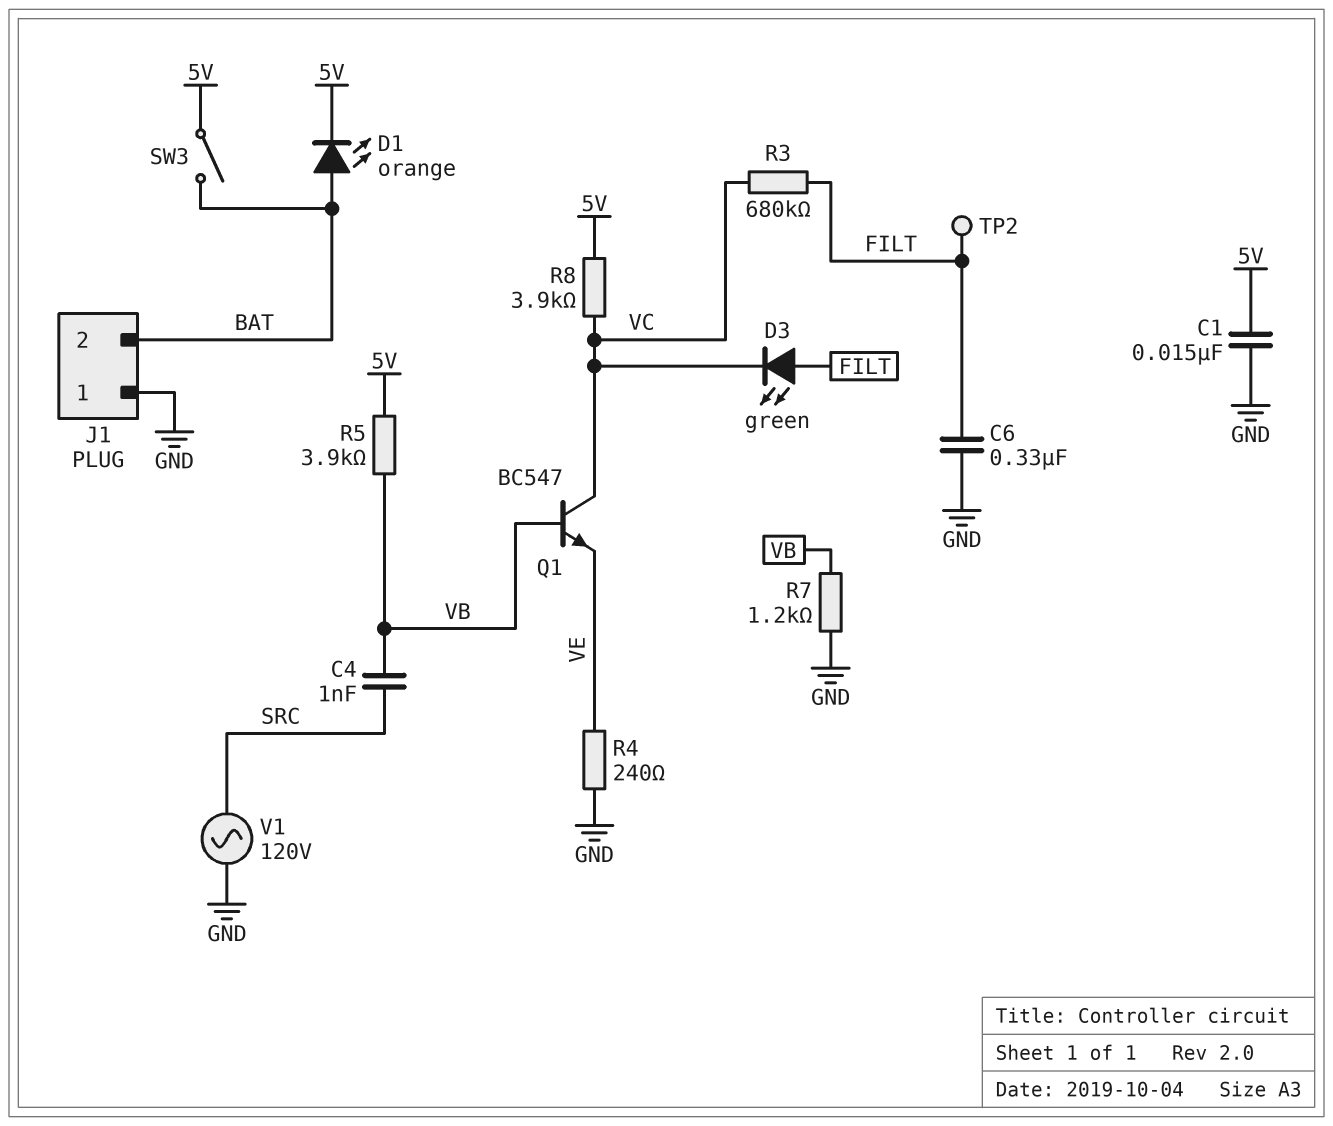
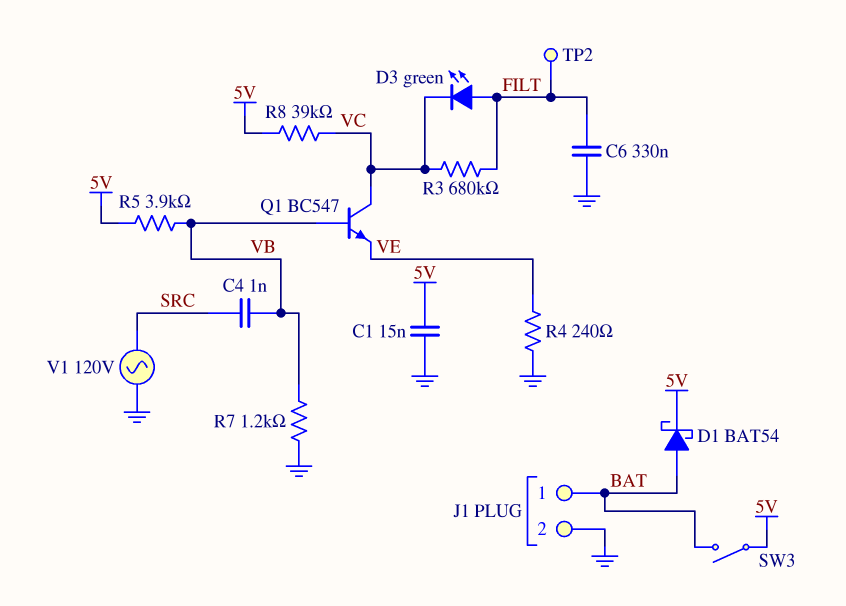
D1: LED orange (A BAT, K 5V) -> schottky BAT54 (A BAT, K 5V)
J1 pin 1: GND -> BAT
J1 pin 2: BAT -> GND
R8: 3.9k (5V, VC) -> 39k (5V, VC)

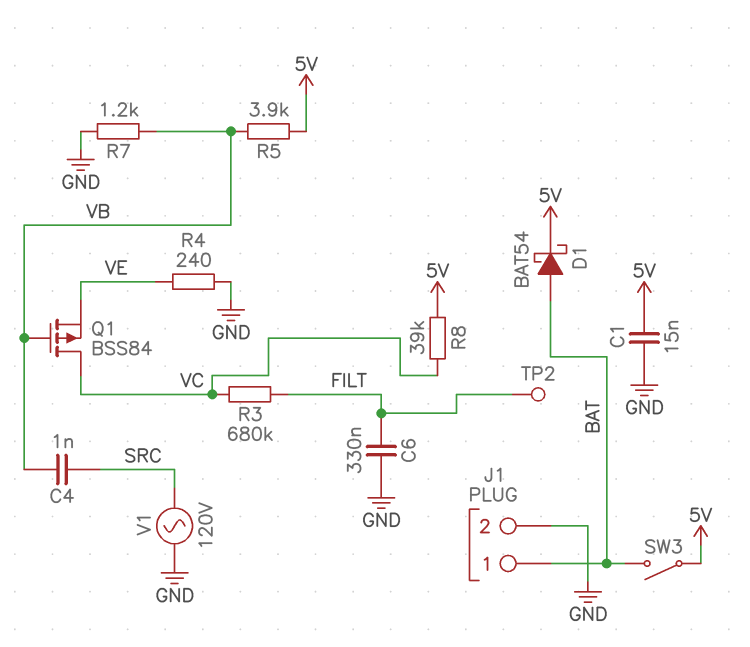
D3: LED green (A FILT, K VC) -> none
Q1: NPN BC547 (B VB, C VC, E VE) -> PMOS BSS84 (G VB, D VC, S VE)

